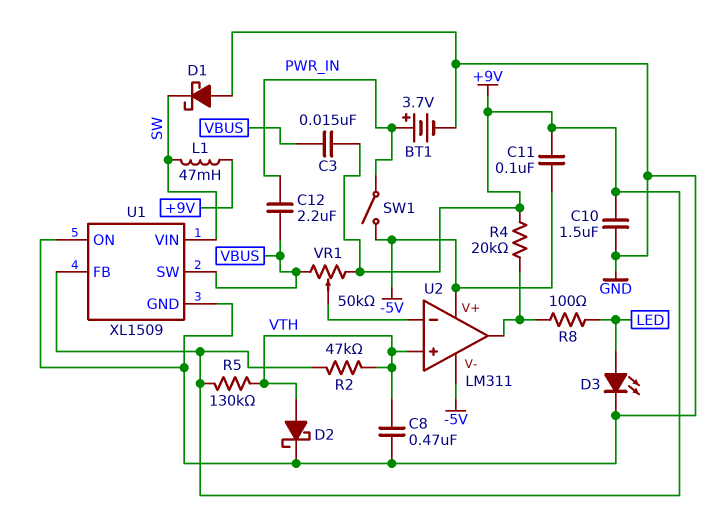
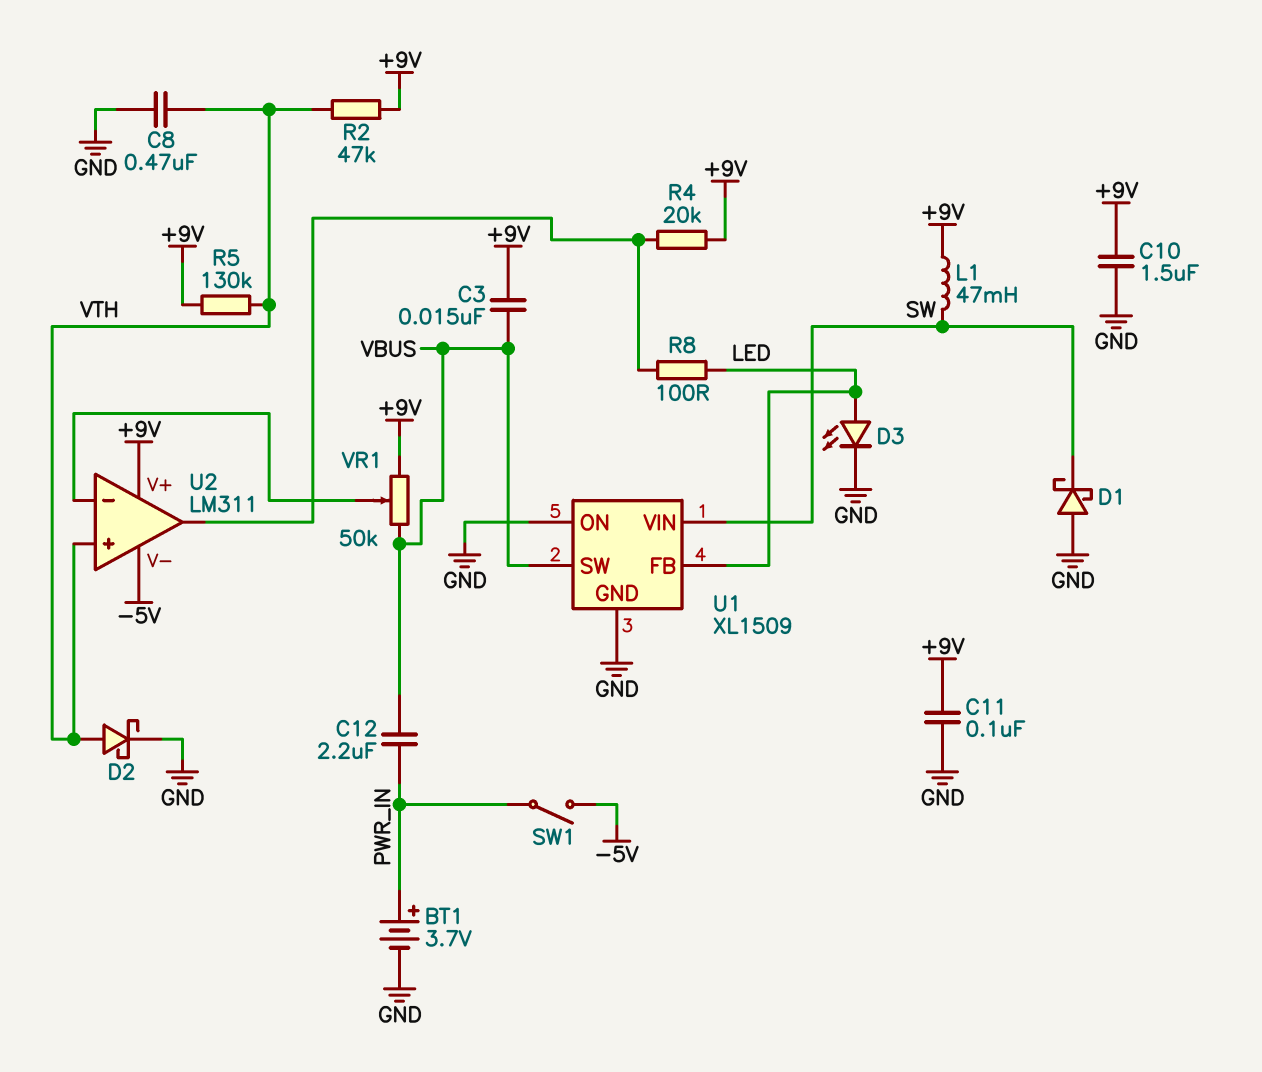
C11: 100nF (+9V, -5V) -> 100nF (+9V, GND)
U1 pin FB: +9V -> LED
U2 pin V+: -5V -> +9V

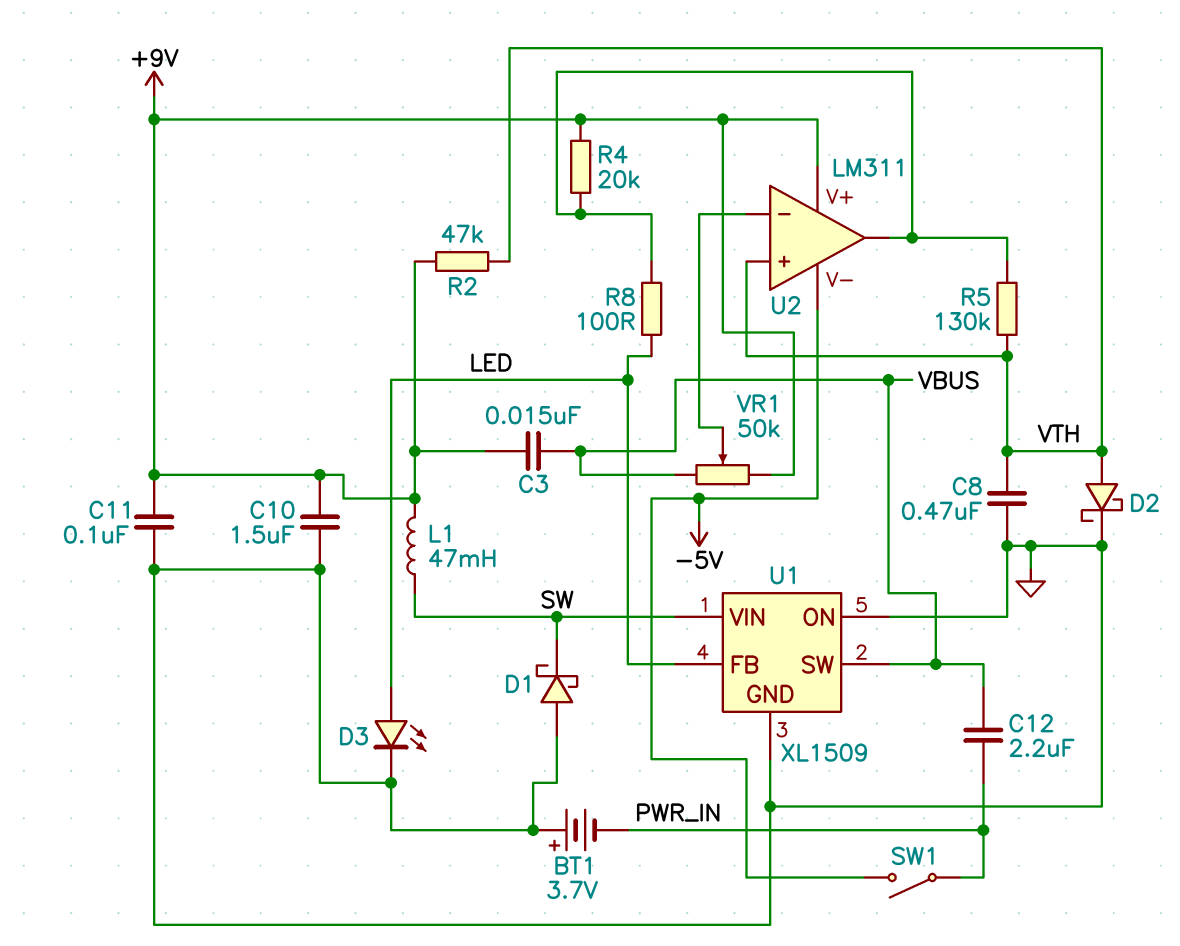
BT1: 3.7V (plus PWR_IN, minus GND) -> 3.7V (plus GND, minus PWR_IN)
R5: 130k (+9V, VTH) -> 130k (U2/out, VTH)

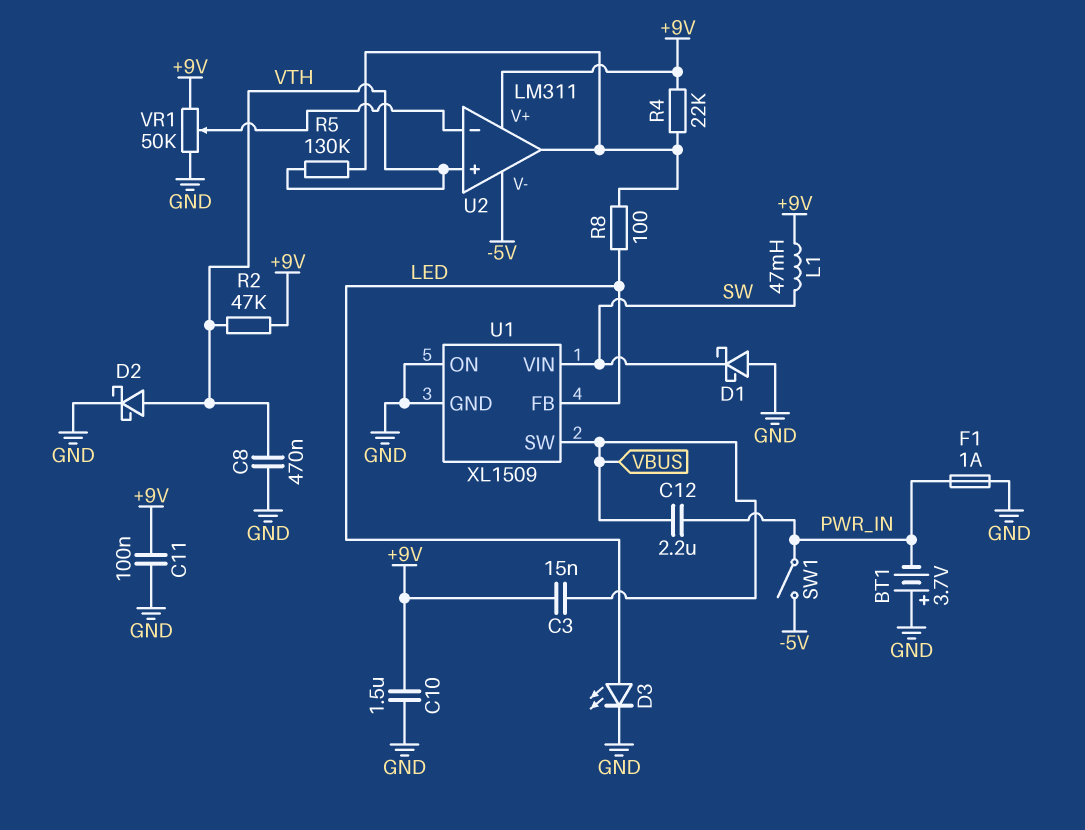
F1: none -> 1A (GND, PWR_IN)
R4: 20k (+9V, U2/out) -> 22k (+9V, U2/out)
VR1: 50k (+9V, VBUS, wiper U2/in-) -> 50k (+9V, GND, wiper U2/in-)

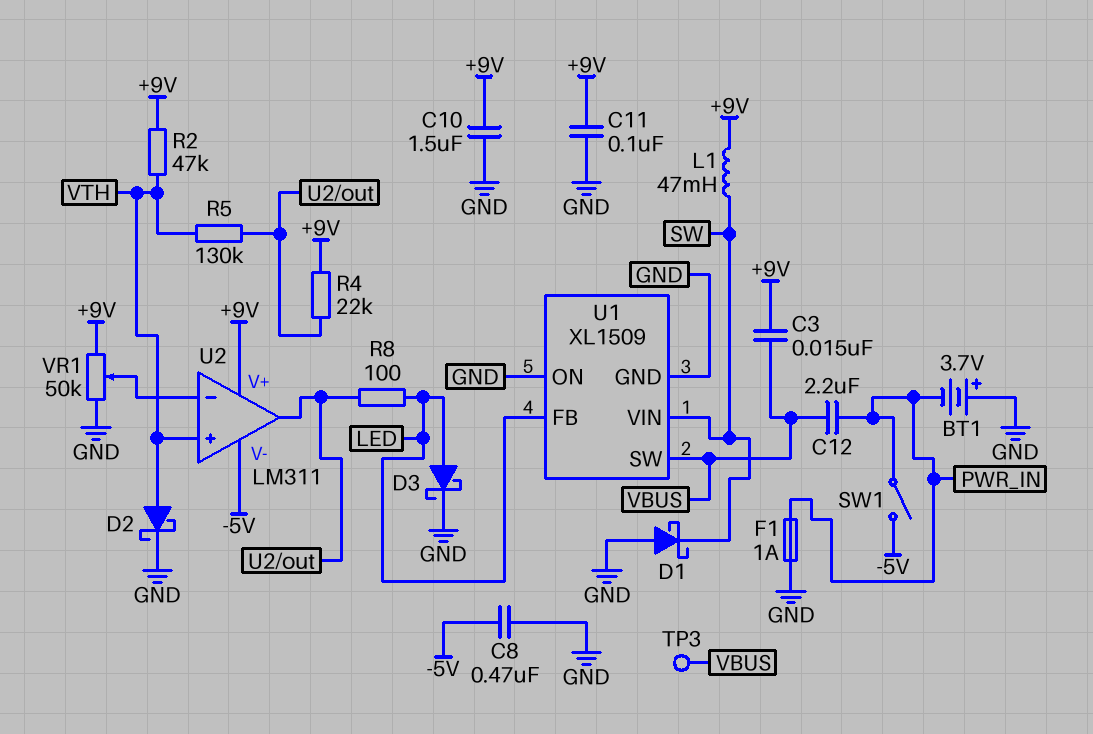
C8: 470nF (GND, VTH) -> 470nF (-5V, GND)
D3: LED (A LED, K GND) -> schottky (A LED, K GND)
TP3: none -> test point (VBUS)

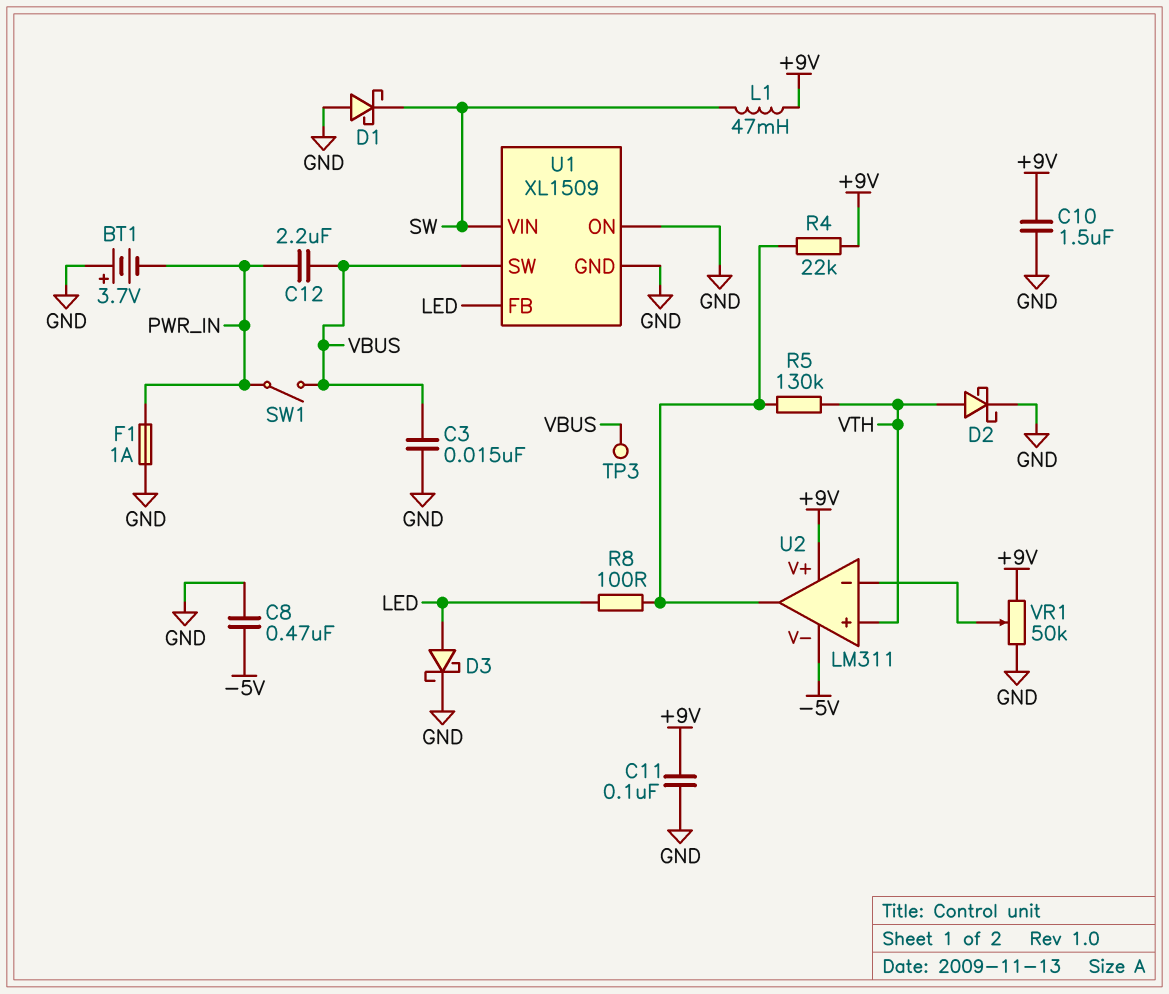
C3: 15nF (+9V, VBUS) -> 15nF (GND, VBUS)
R2: 47k (+9V, VTH) -> none
SW1: switch (-5V, PWR_IN) -> switch (PWR_IN, VBUS)

